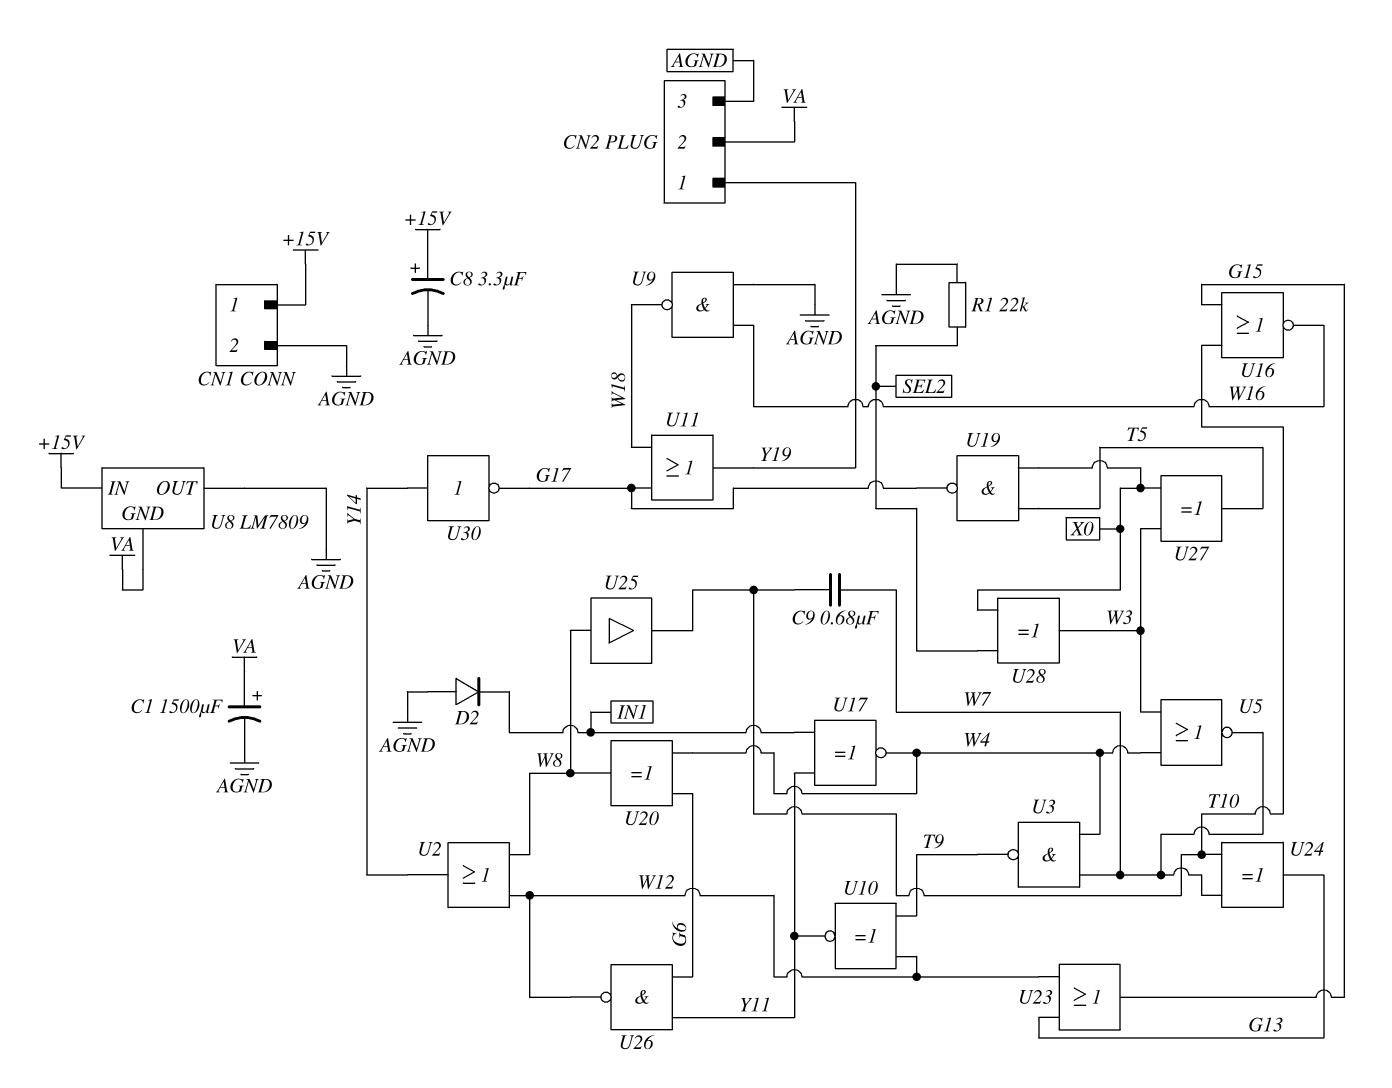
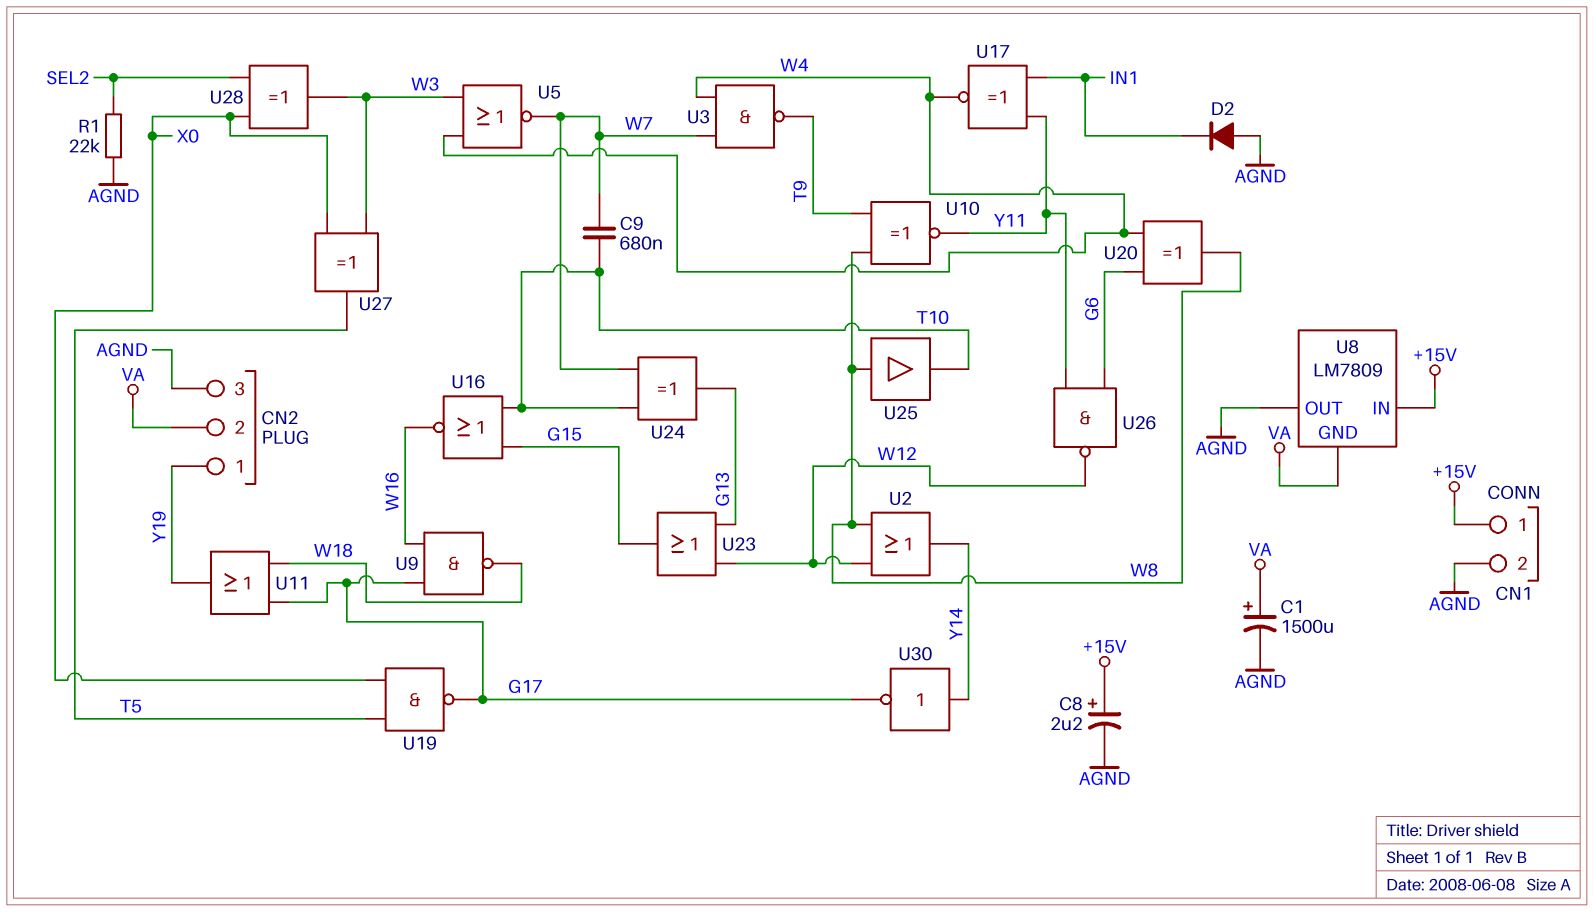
C8: 3.3uF (plus +15V, minus AGND) -> 2.2uF (plus +15V, minus AGND)
U9: NAND (in AGND, in W16, out W18) -> NAND (in G17, in W16, out W18)
U10: XNOR (in T9, in W12, out Y11) -> XNOR (in T9, in W8, out Y11)

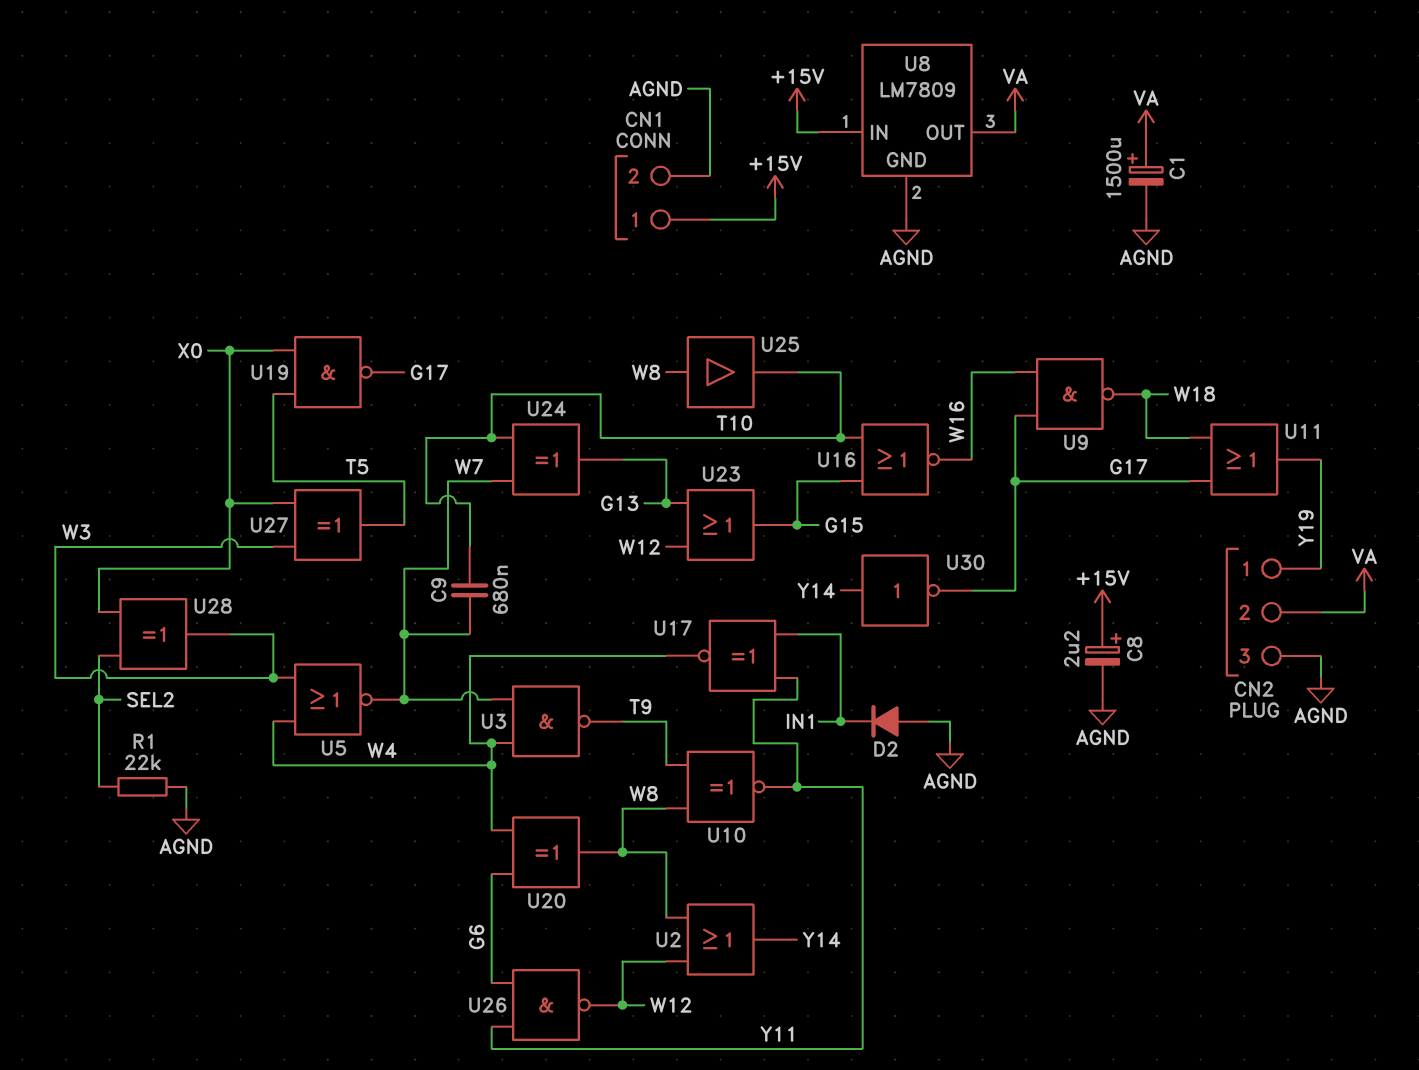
U8 pin GND: VA -> AGND
U8 pin OUT: AGND -> VA

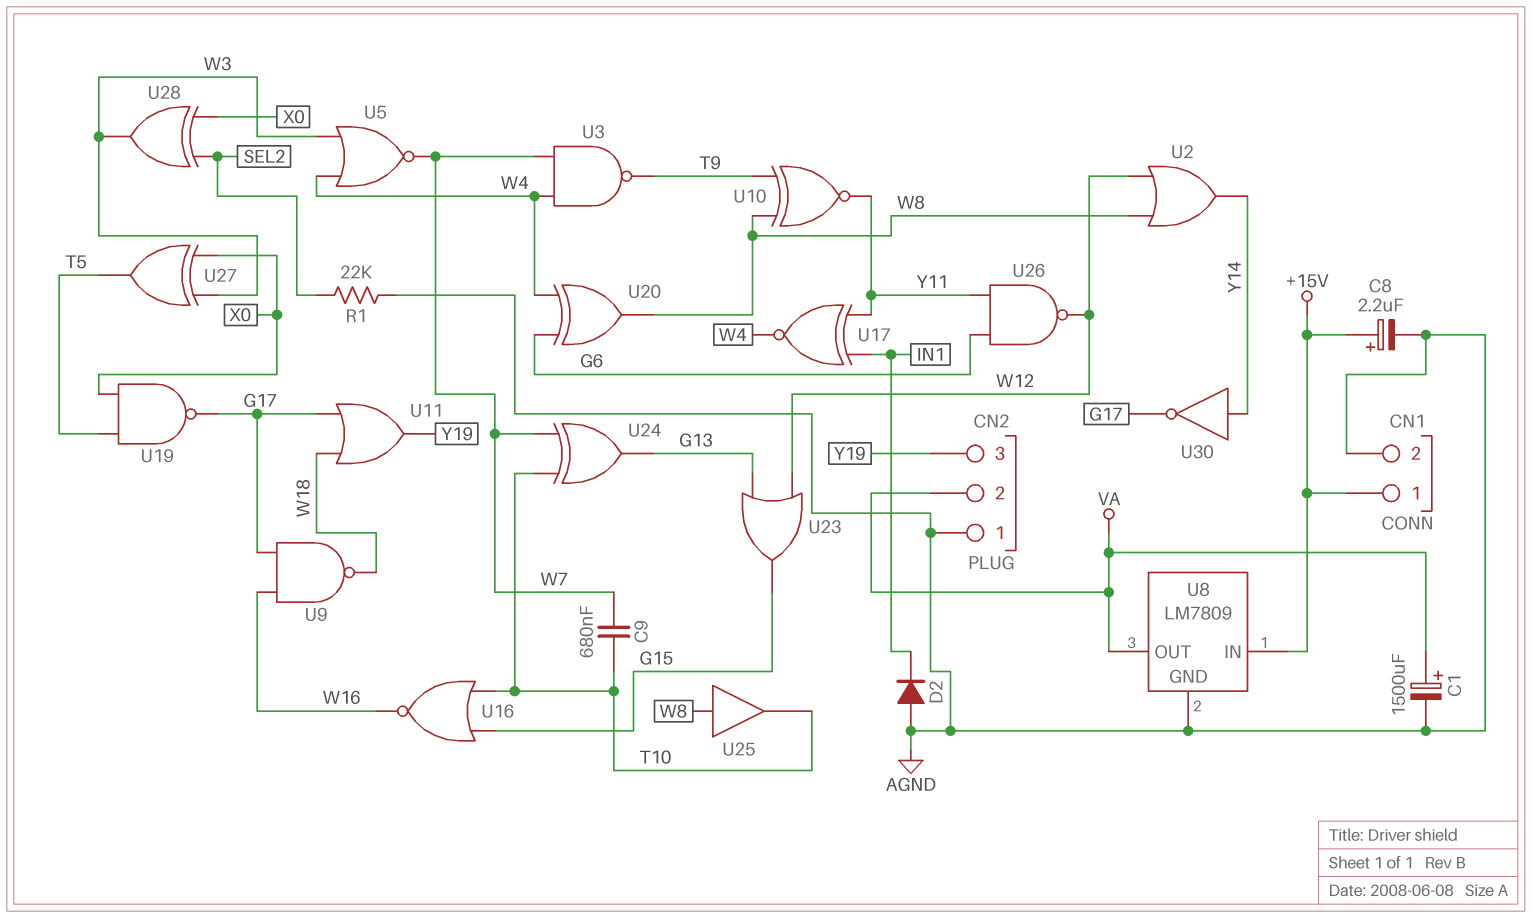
CN2 pin 1: Y19 -> AGND
CN2 pin 3: AGND -> Y19

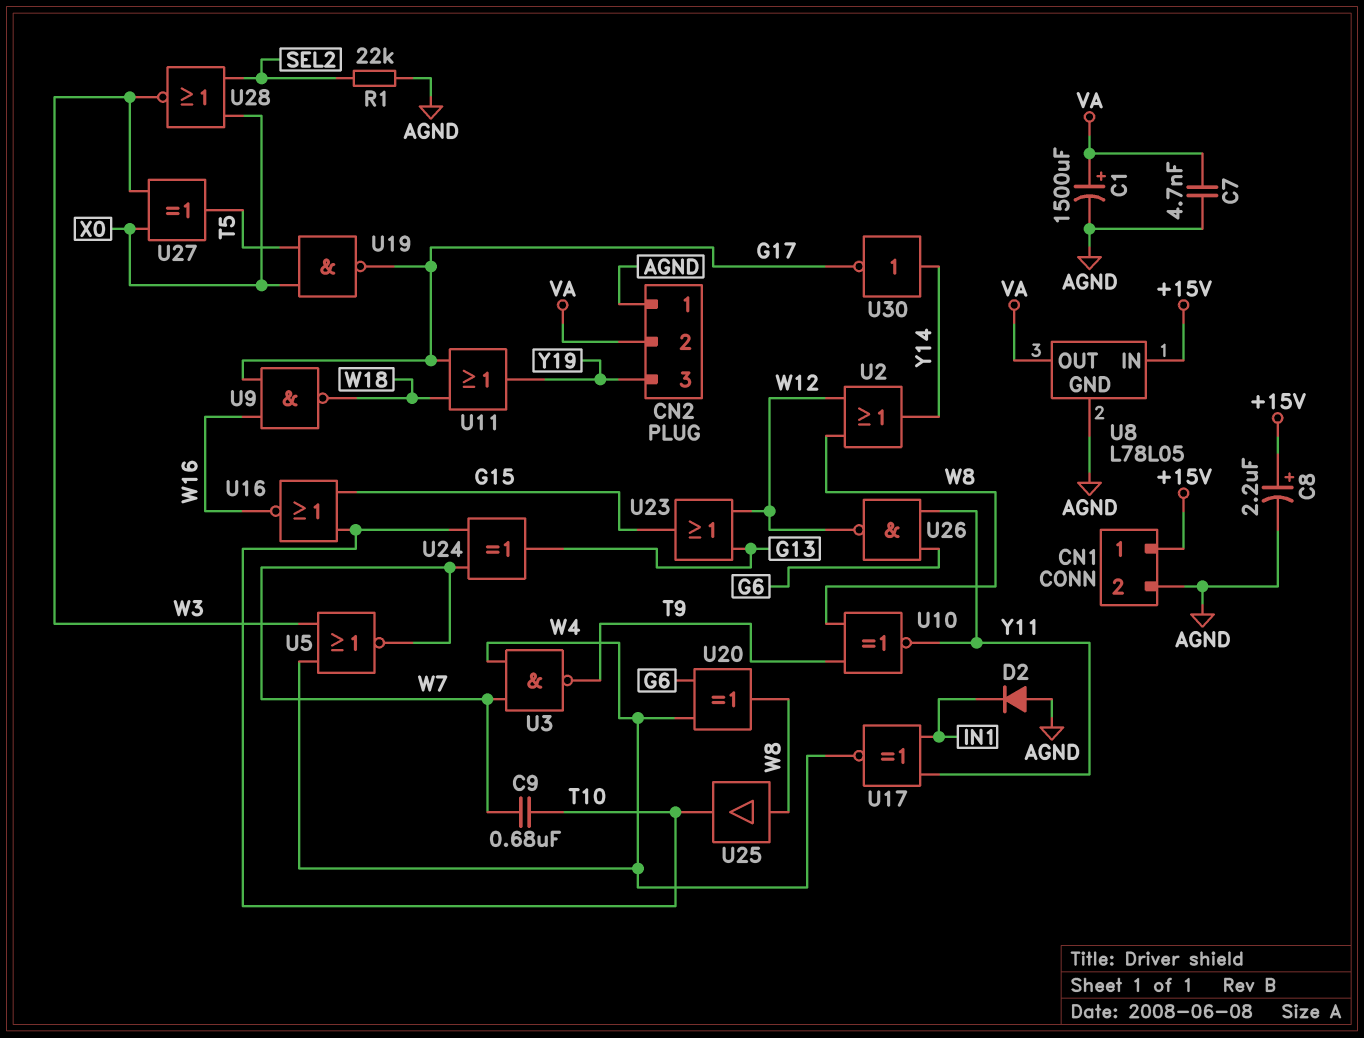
C7: none -> 4.7nF (AGND, VA)
U8: LM7809 -> L78L05
U28: XOR (in SEL2, in X0, out W3) -> NOR (in SEL2, in X0, out W3)

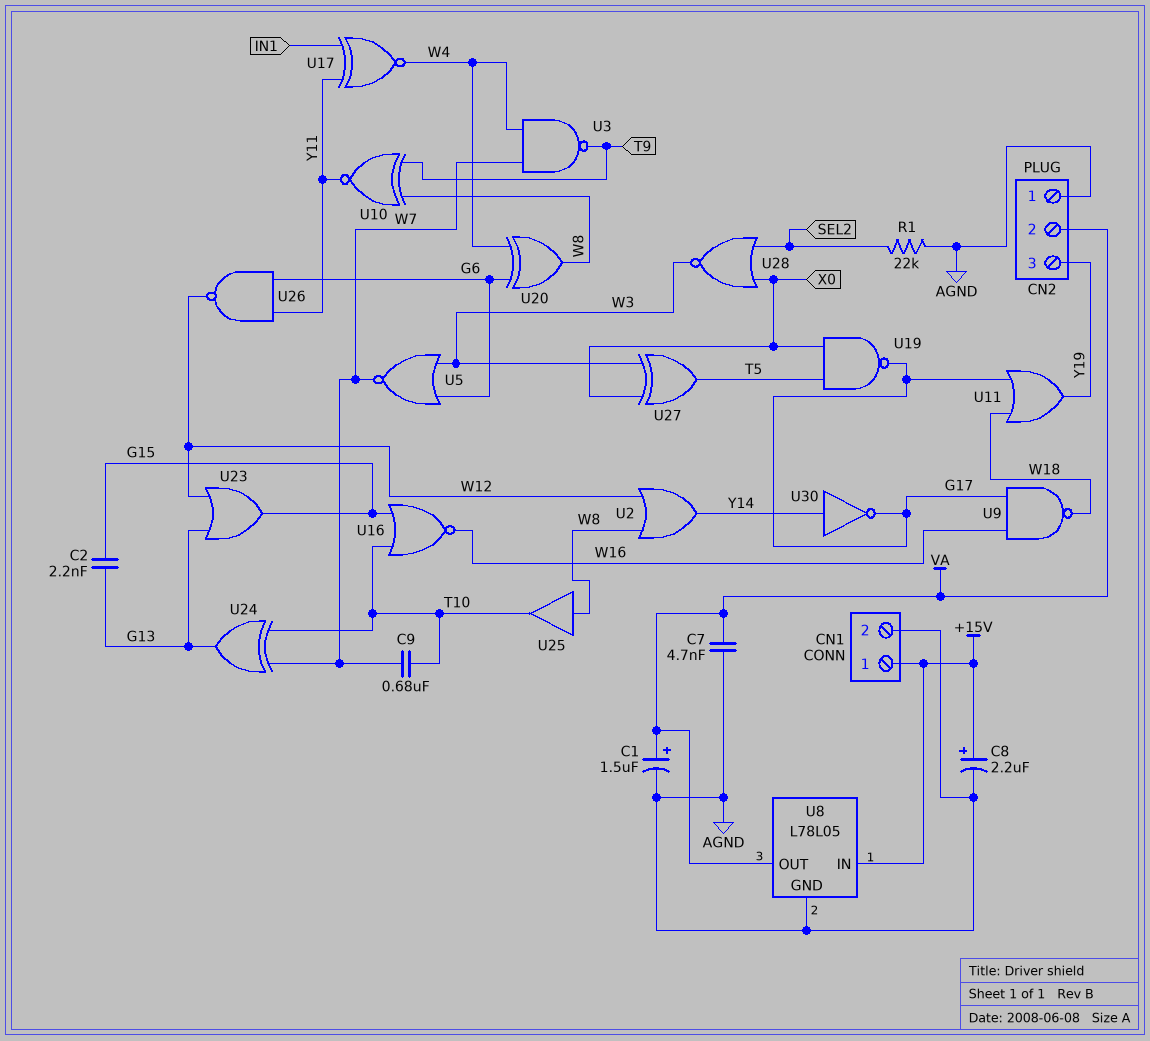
C1: 1500uF (plus VA, minus AGND) -> 1.5uF (plus VA, minus AGND)
C2: none -> 2.2nF (G13, G15)
D2: diode (A AGND, K IN1) -> none
U5: NOR (in W3, in W4, out W7) -> NOR (in G6, in W3, out W7)

